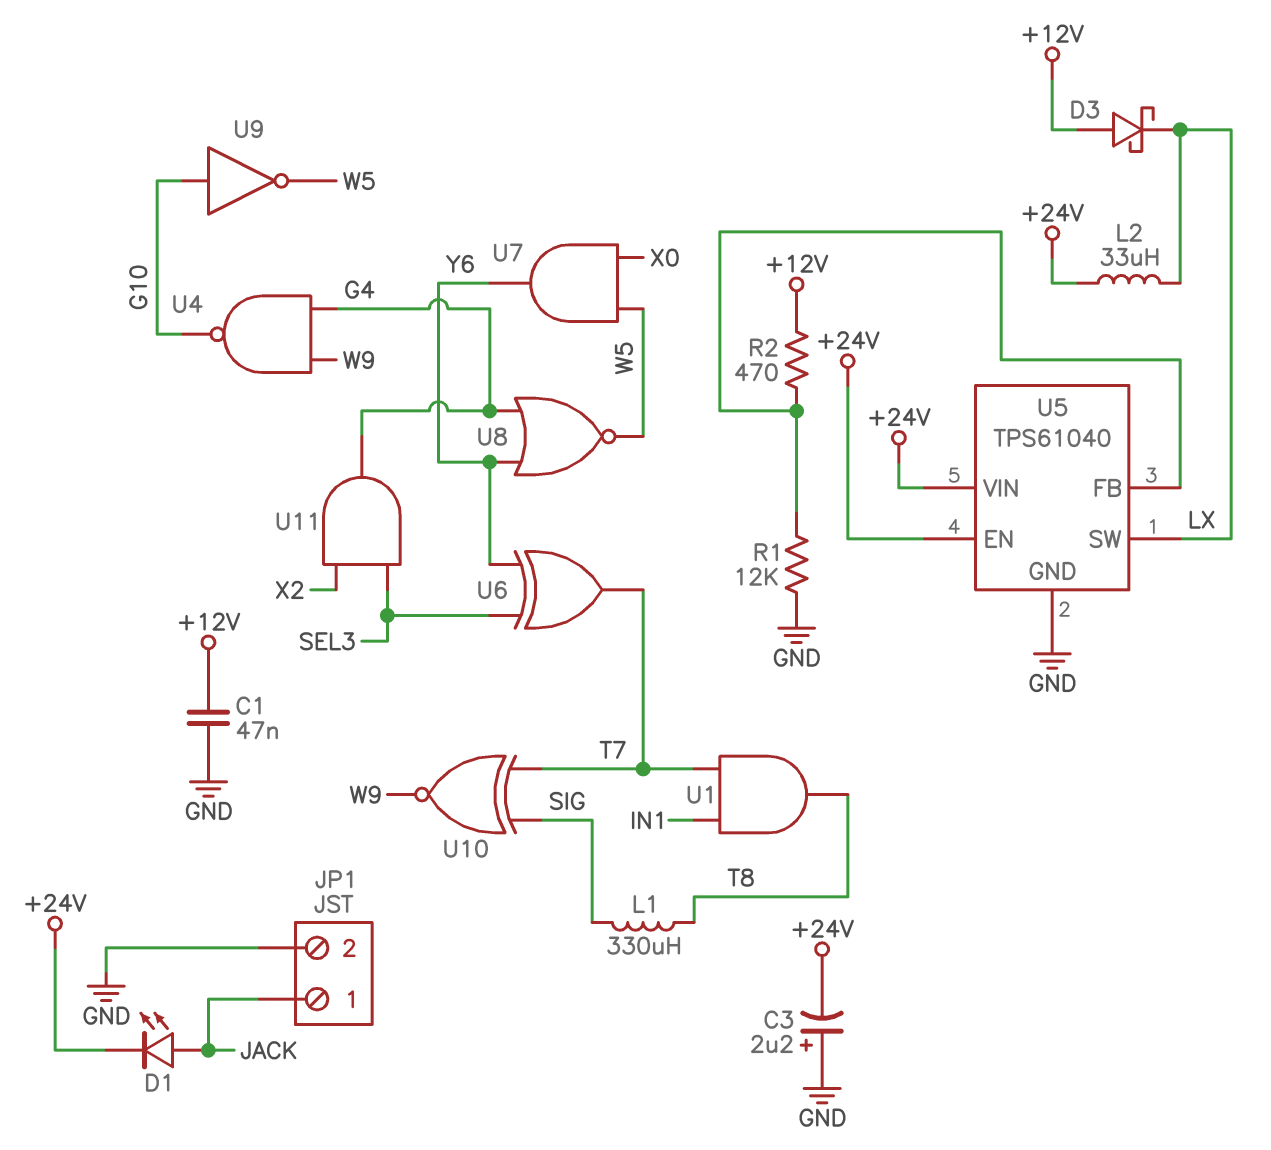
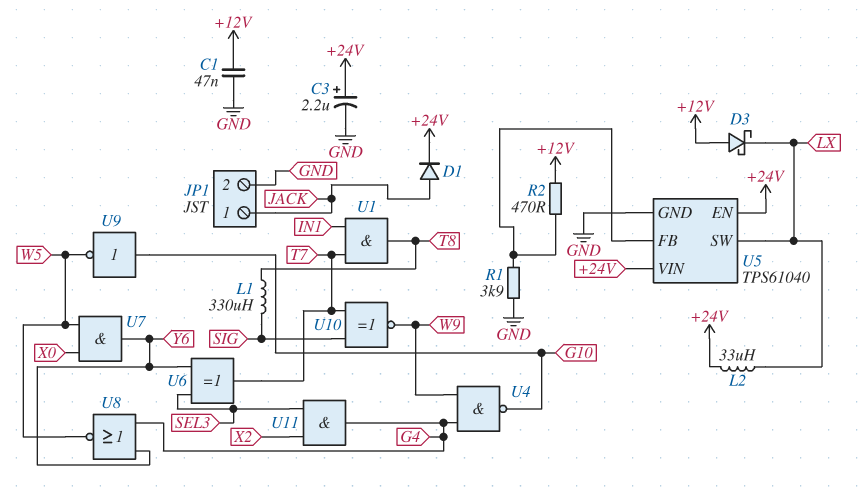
C3: 2.2uF (plus GND, minus +24V) -> 2.2uF (plus +24V, minus GND)
D1: LED (A JACK, K +24V) -> diode (A JACK, K +24V)
R1: 12k (GND, U5/FB) -> 3.9k (GND, U5/FB)

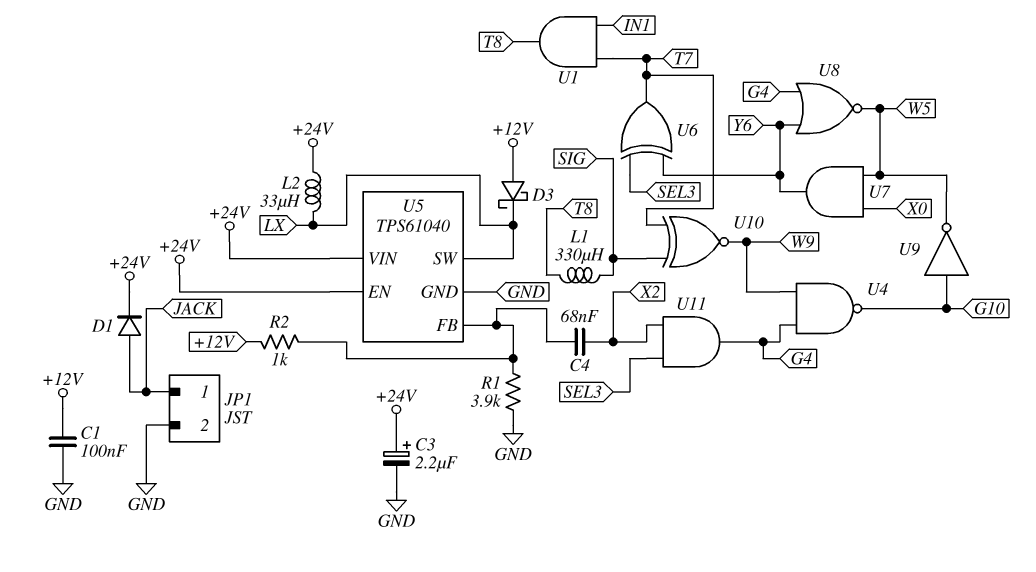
C1: 47nF (+12V, GND) -> 100nF (+12V, GND)
C4: none -> 68nF (U5/FB, X2)
R2: 470 (+12V, U5/FB) -> 1k (+12V, U5/FB)

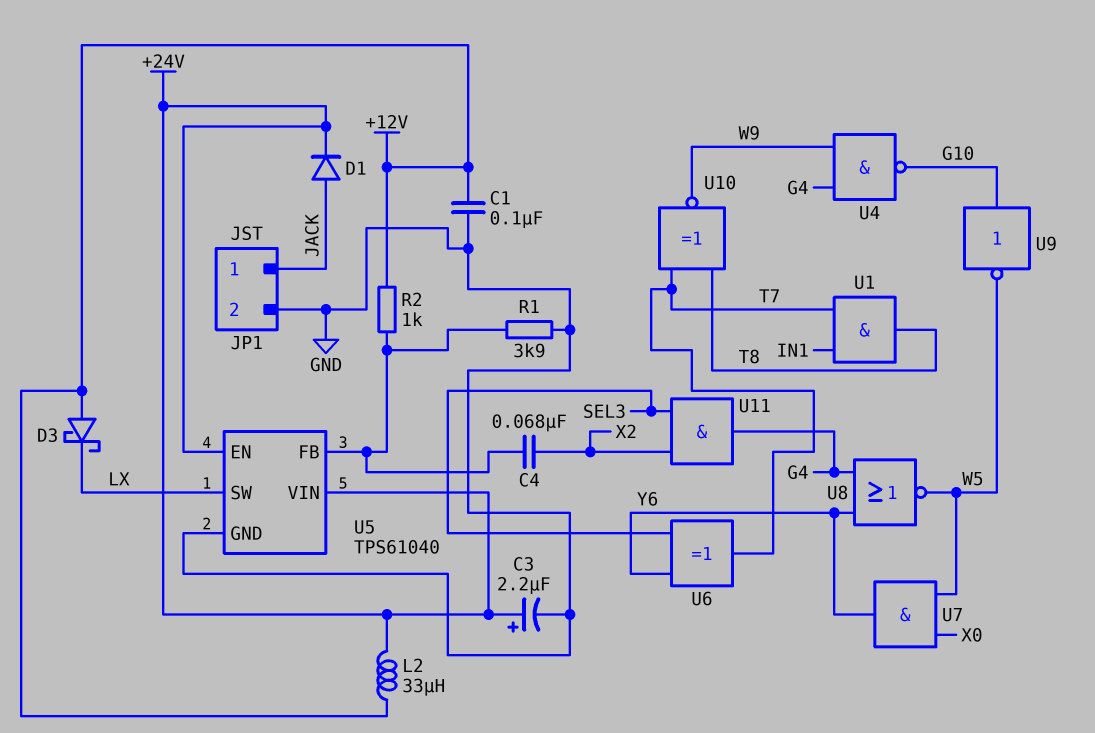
L1: 330uH (SIG, T8) -> none
L2: 33uH (+24V, LX) -> 33uH (+12V, +24V)
U10: XNOR (in SIG, in T7, out W9) -> XNOR (in T7, in T8, out W9)

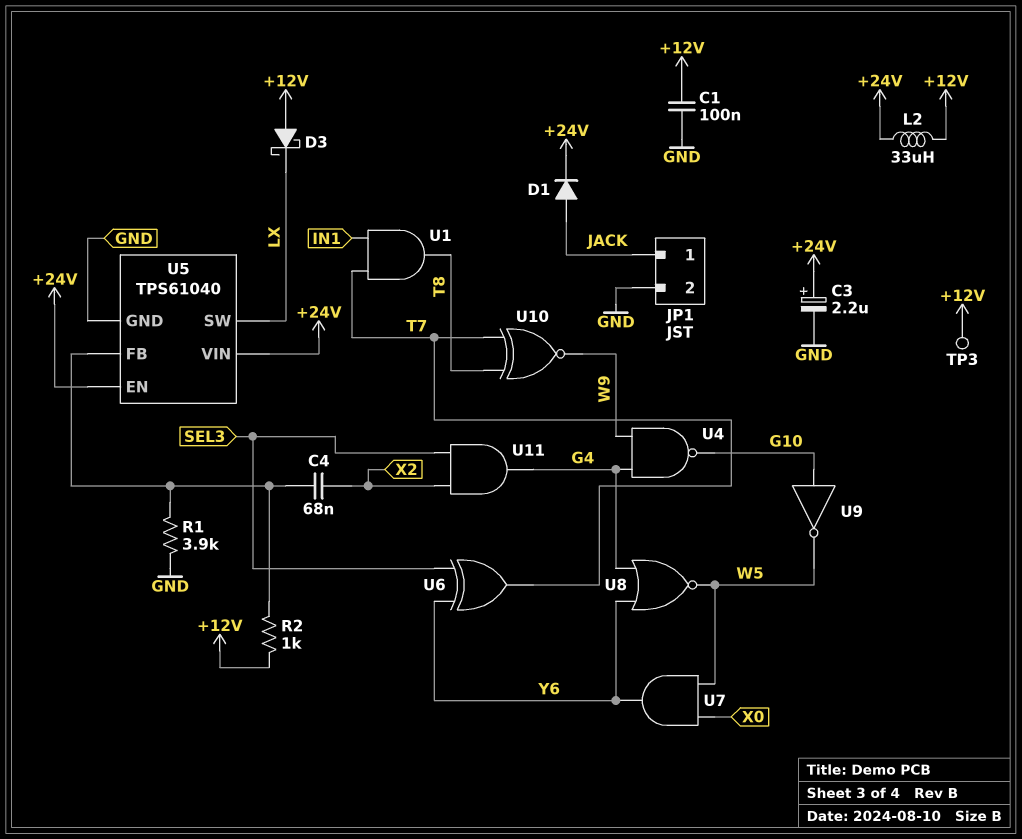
TP3: none -> test point (+12V)

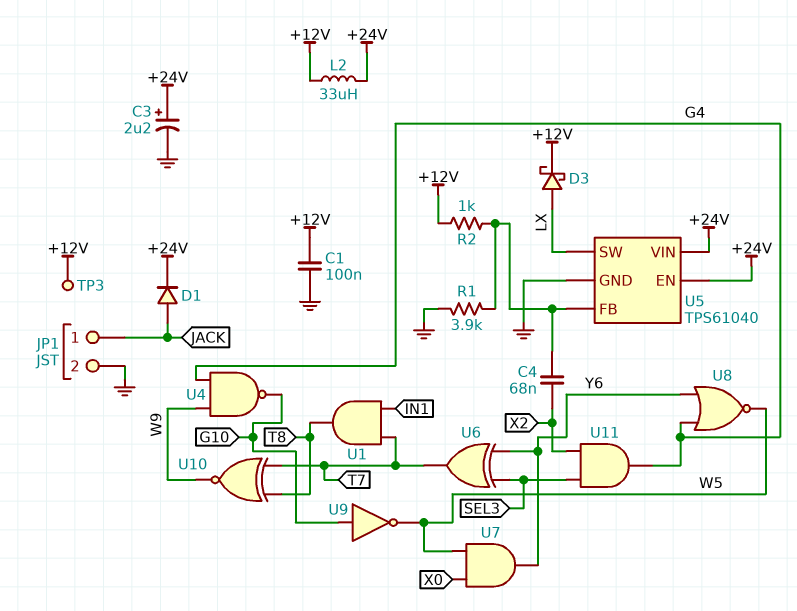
D3: schottky (A +12V, K LX) -> schottky (A LX, K +12V)

